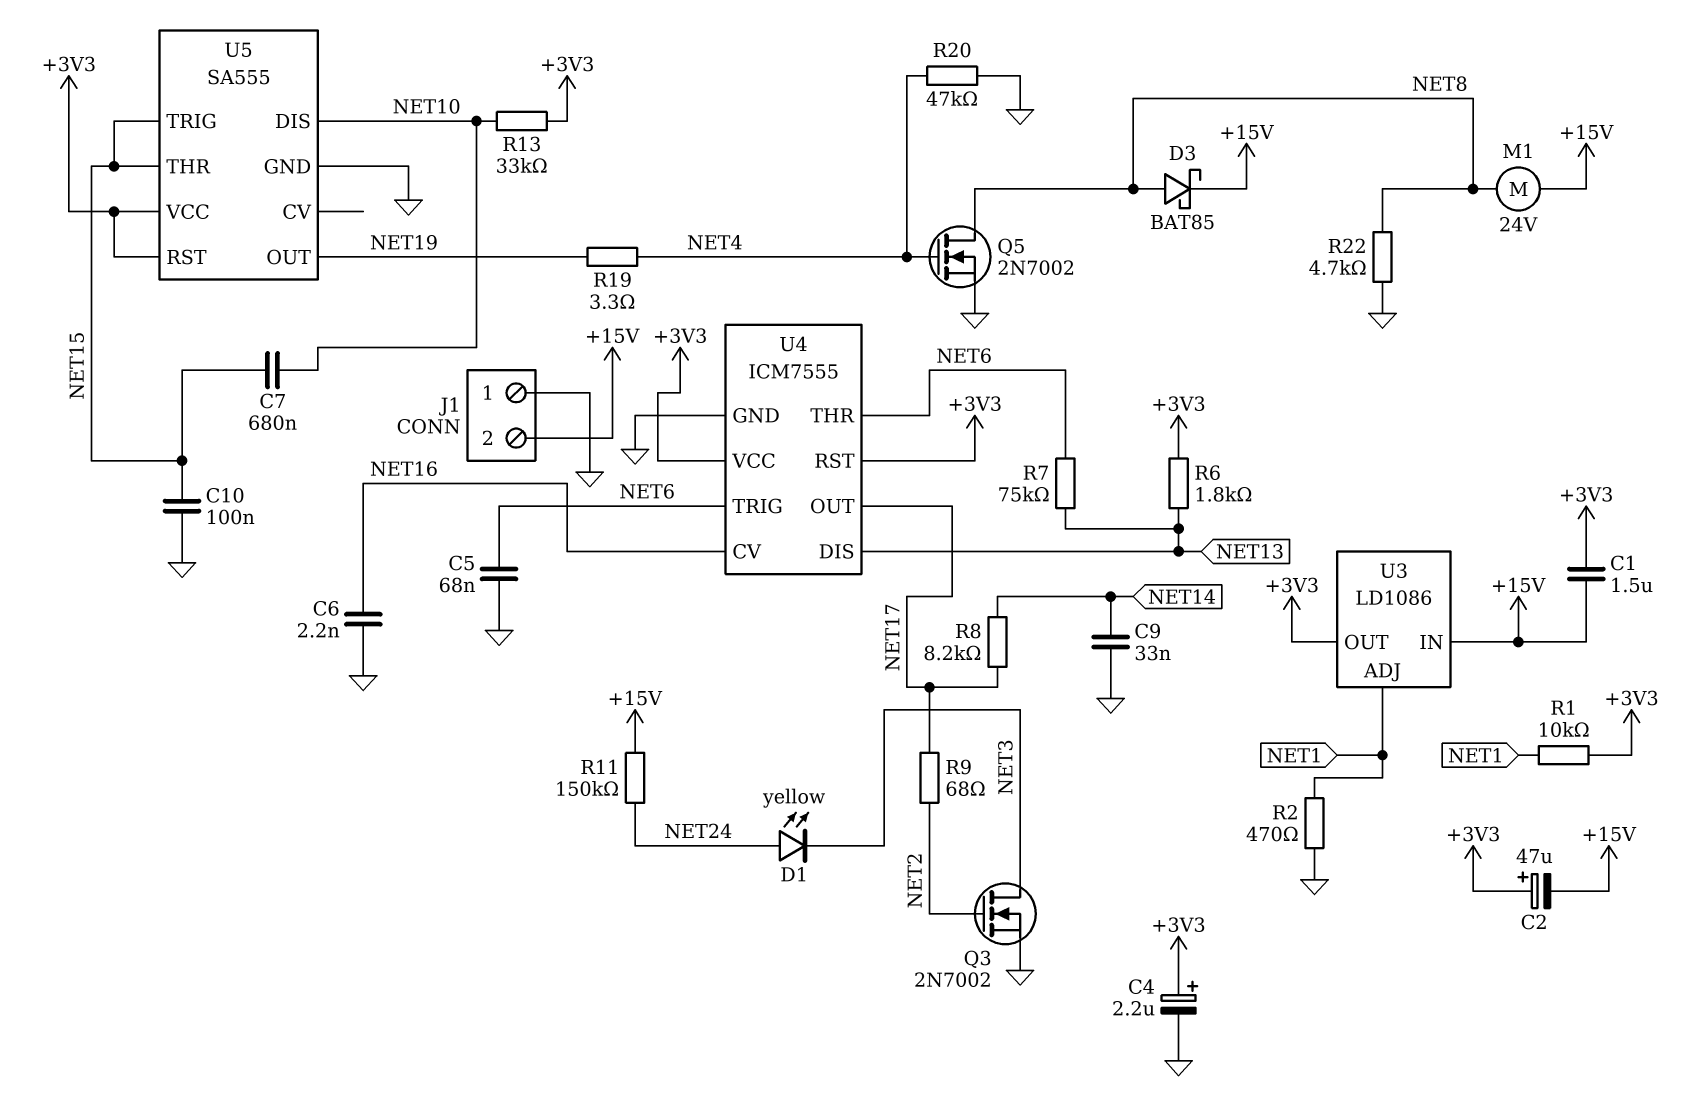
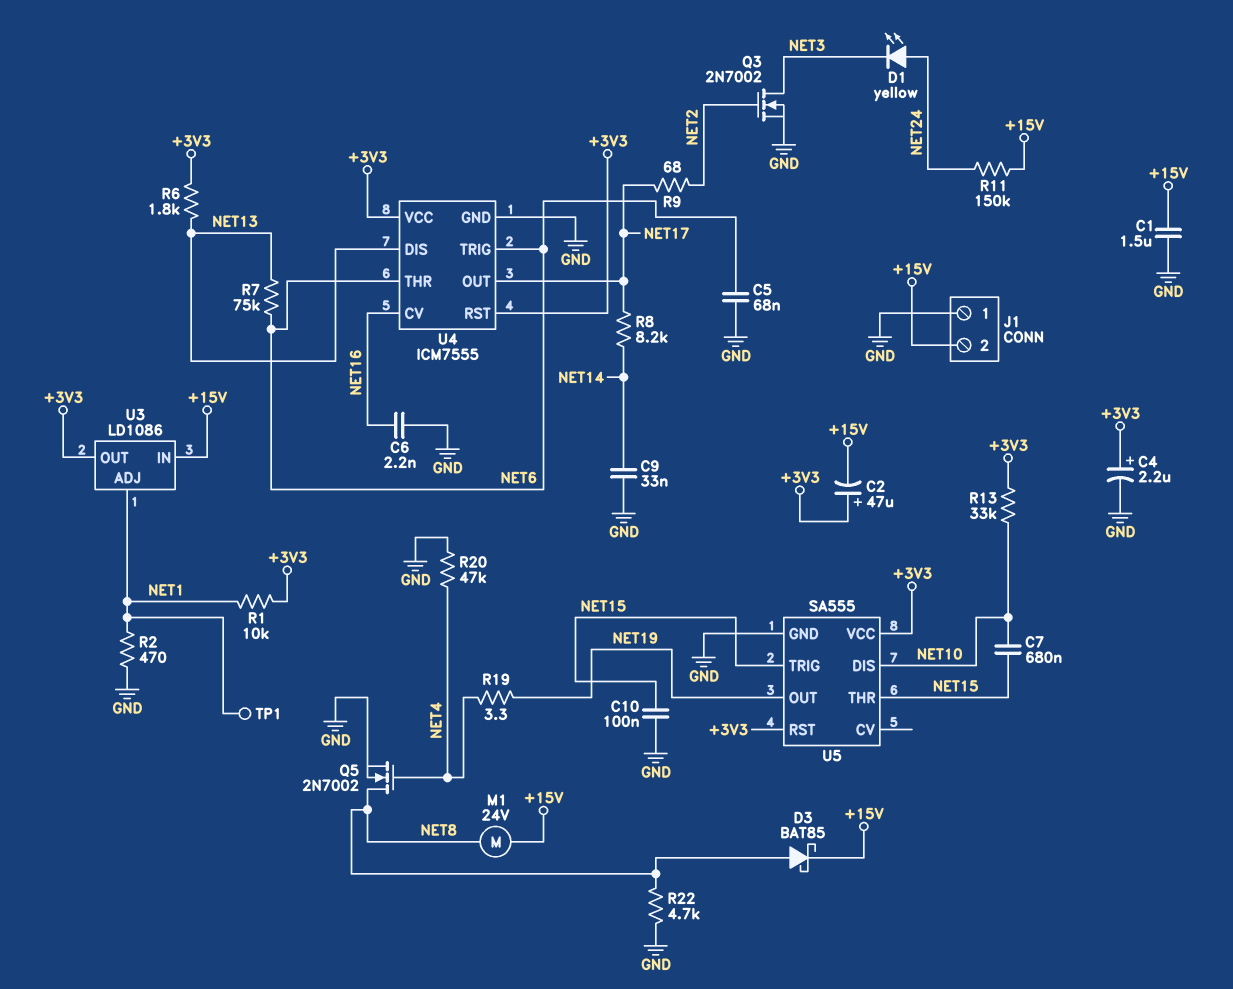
C1: 1.5uF (+3V3, +15V) -> 1.5uF (+15V, GND)
TP1: none -> test point (NET1)

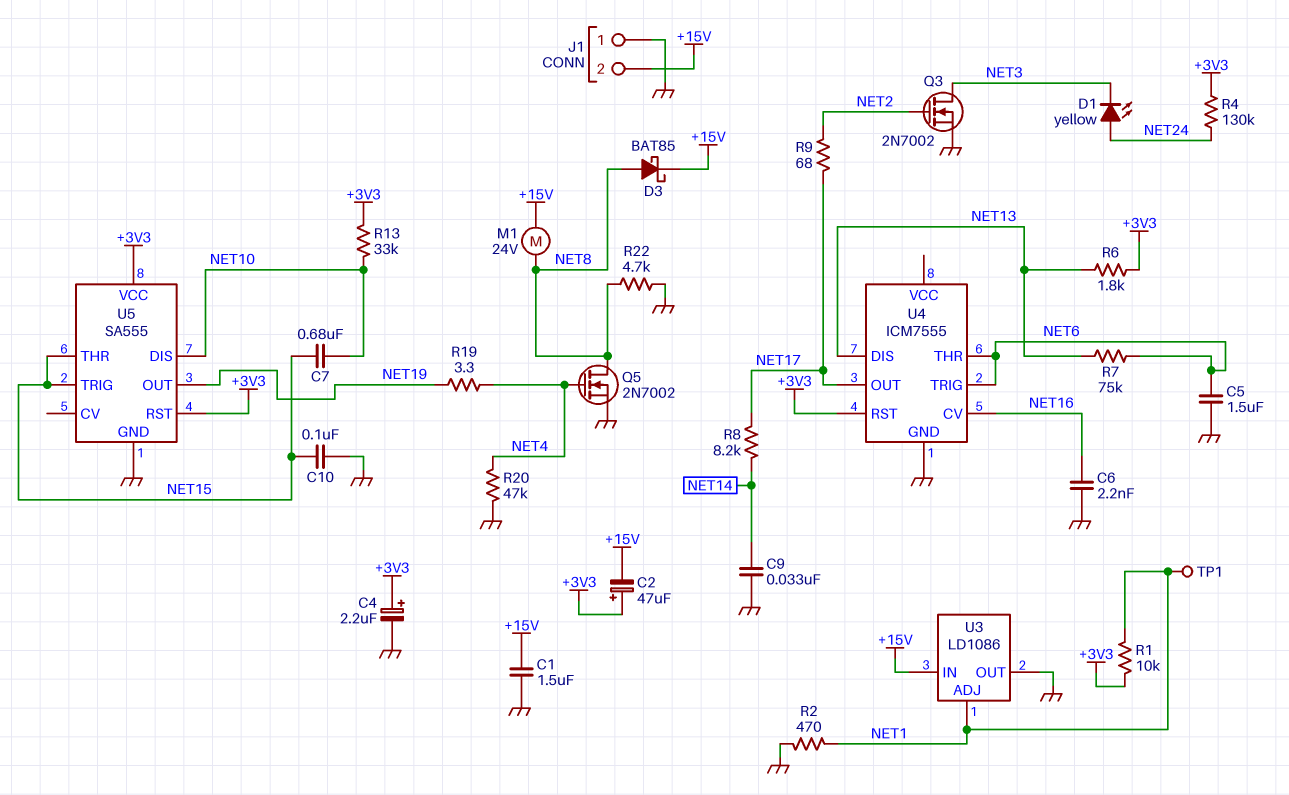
C5: 68nF (GND, NET6) -> 1.5uF (GND, NET6)
R4: none -> 130k (+3V3, NET24)
R11: 150k (+15V, NET24) -> none
U3 pin OUT: +3V3 -> GND
U4 pin VCC: +3V3 -> none

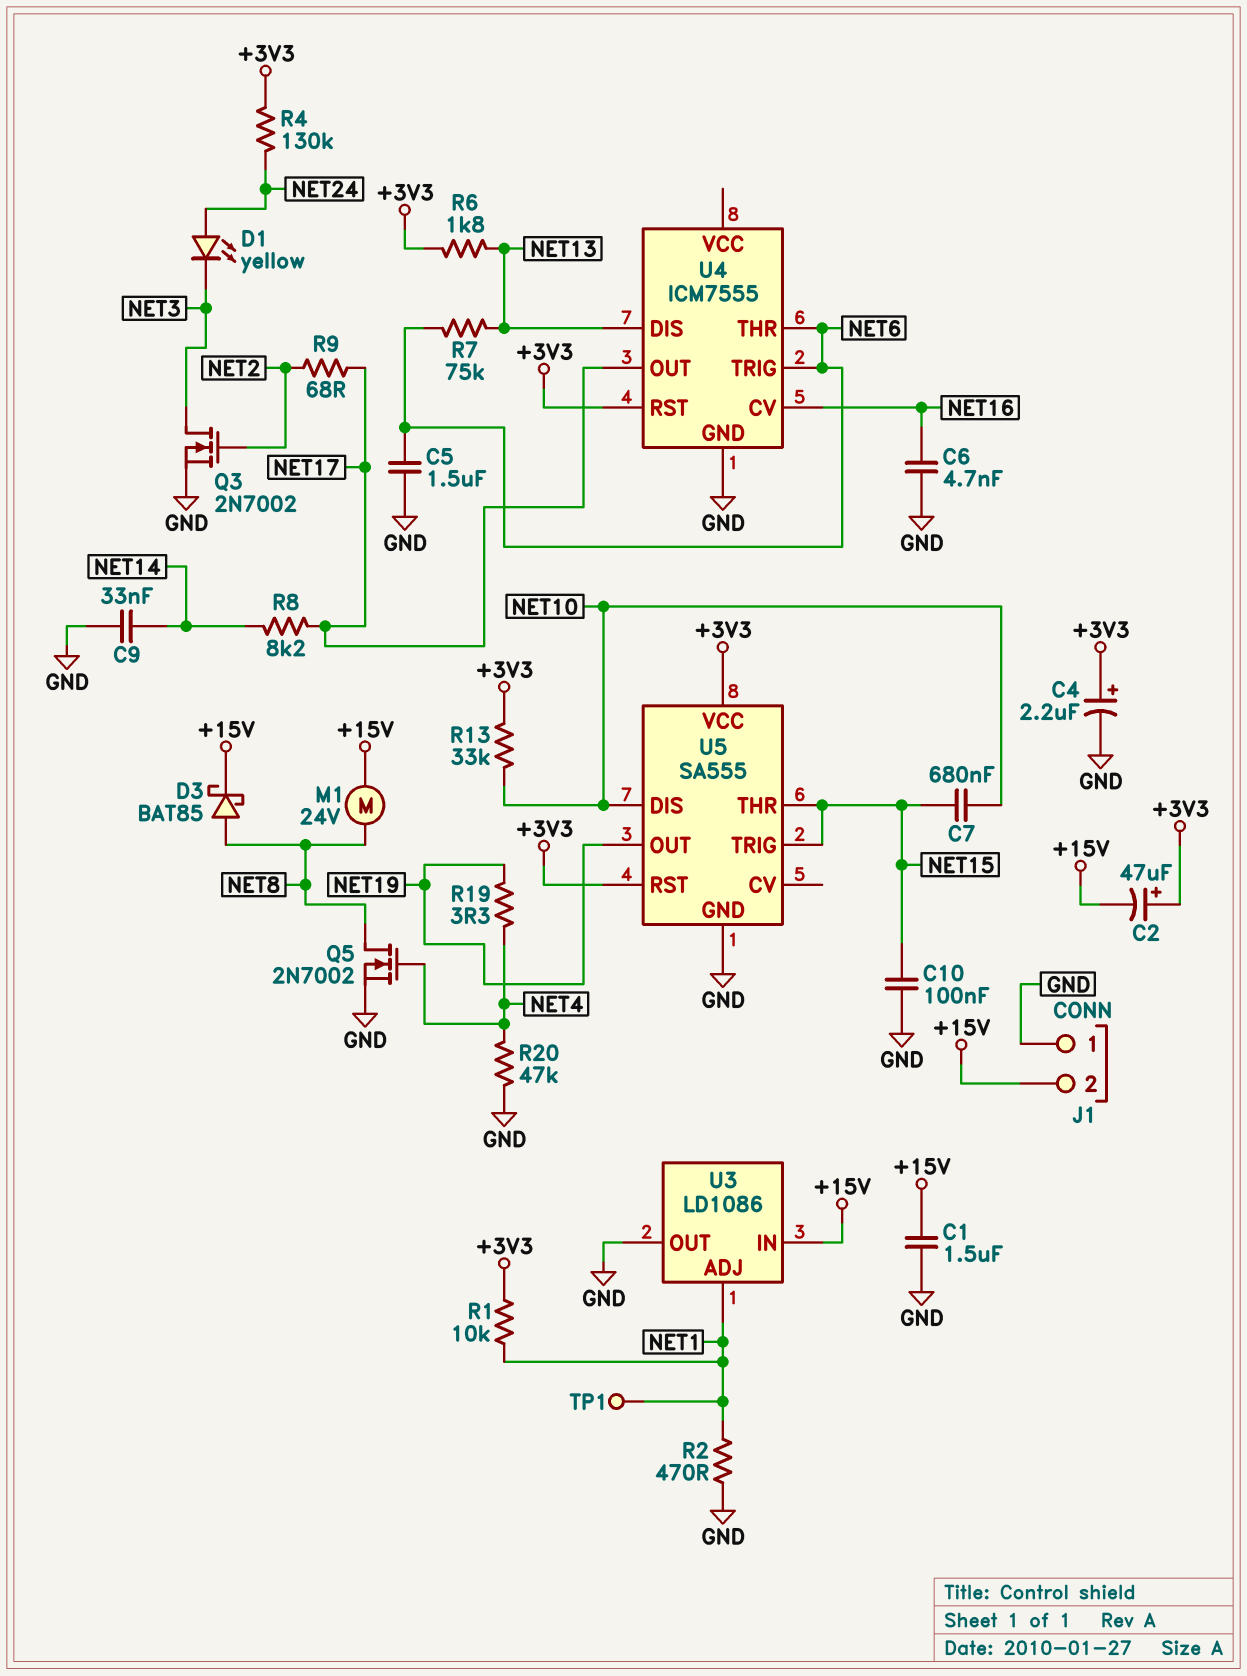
C6: 2.2nF (GND, NET16) -> 4.7nF (GND, NET16)
R22: 4.7k (GND, NET8) -> none

